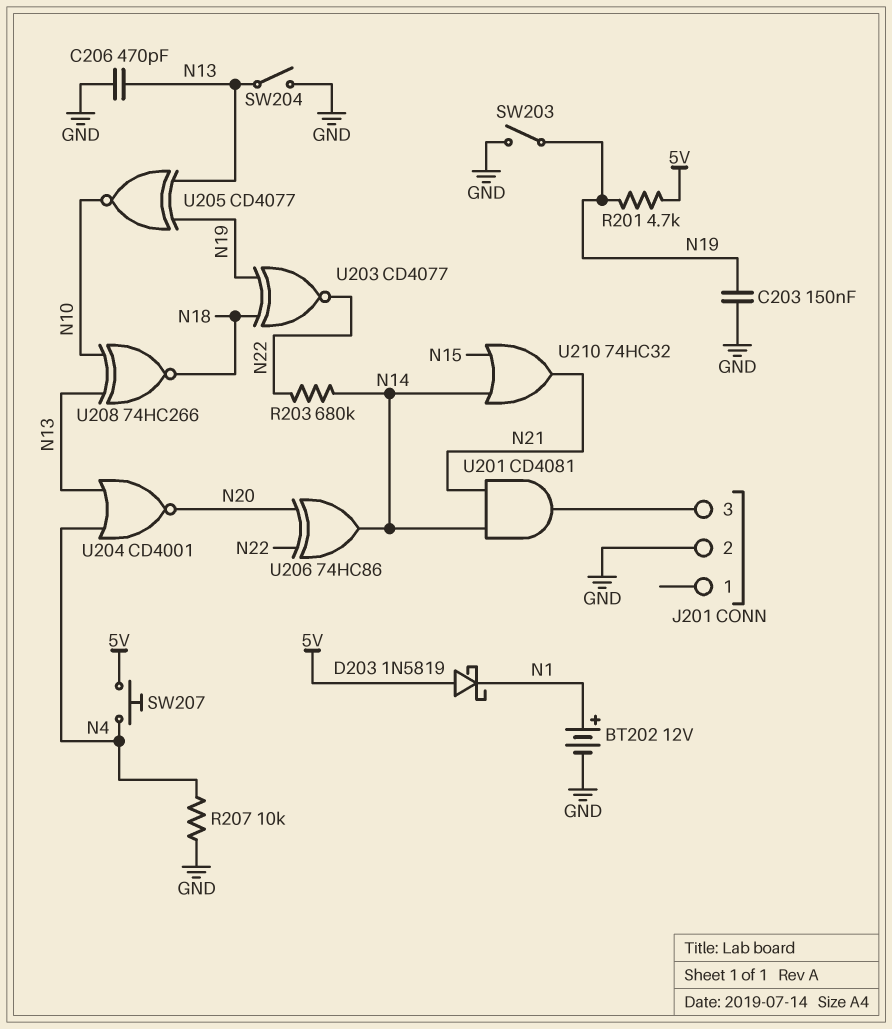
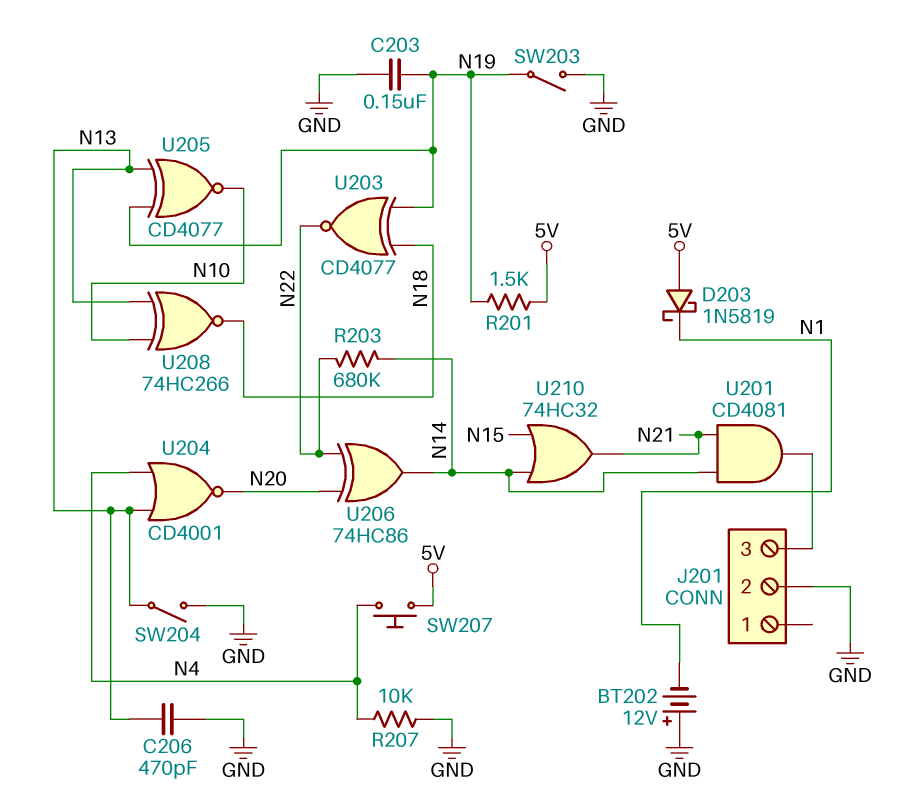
BT202: 12V (plus N1, minus GND) -> 12V (plus GND, minus N1)
R201: 4.7k (5V, N19) -> 1.5k (5V, N19)

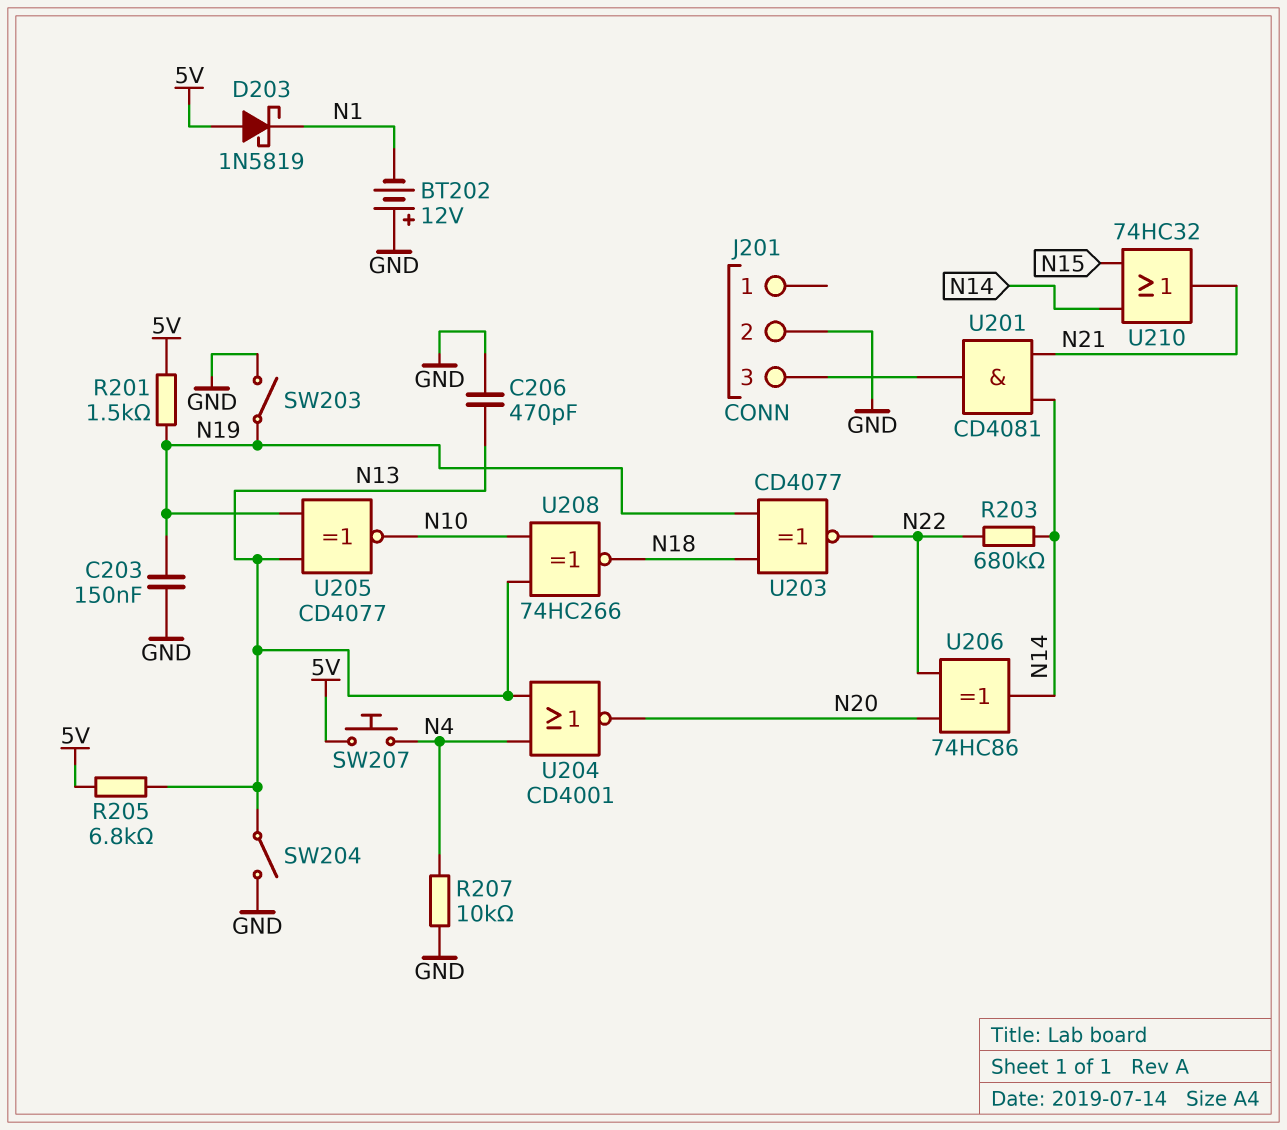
R205: none -> 6.8k (5V, N13)

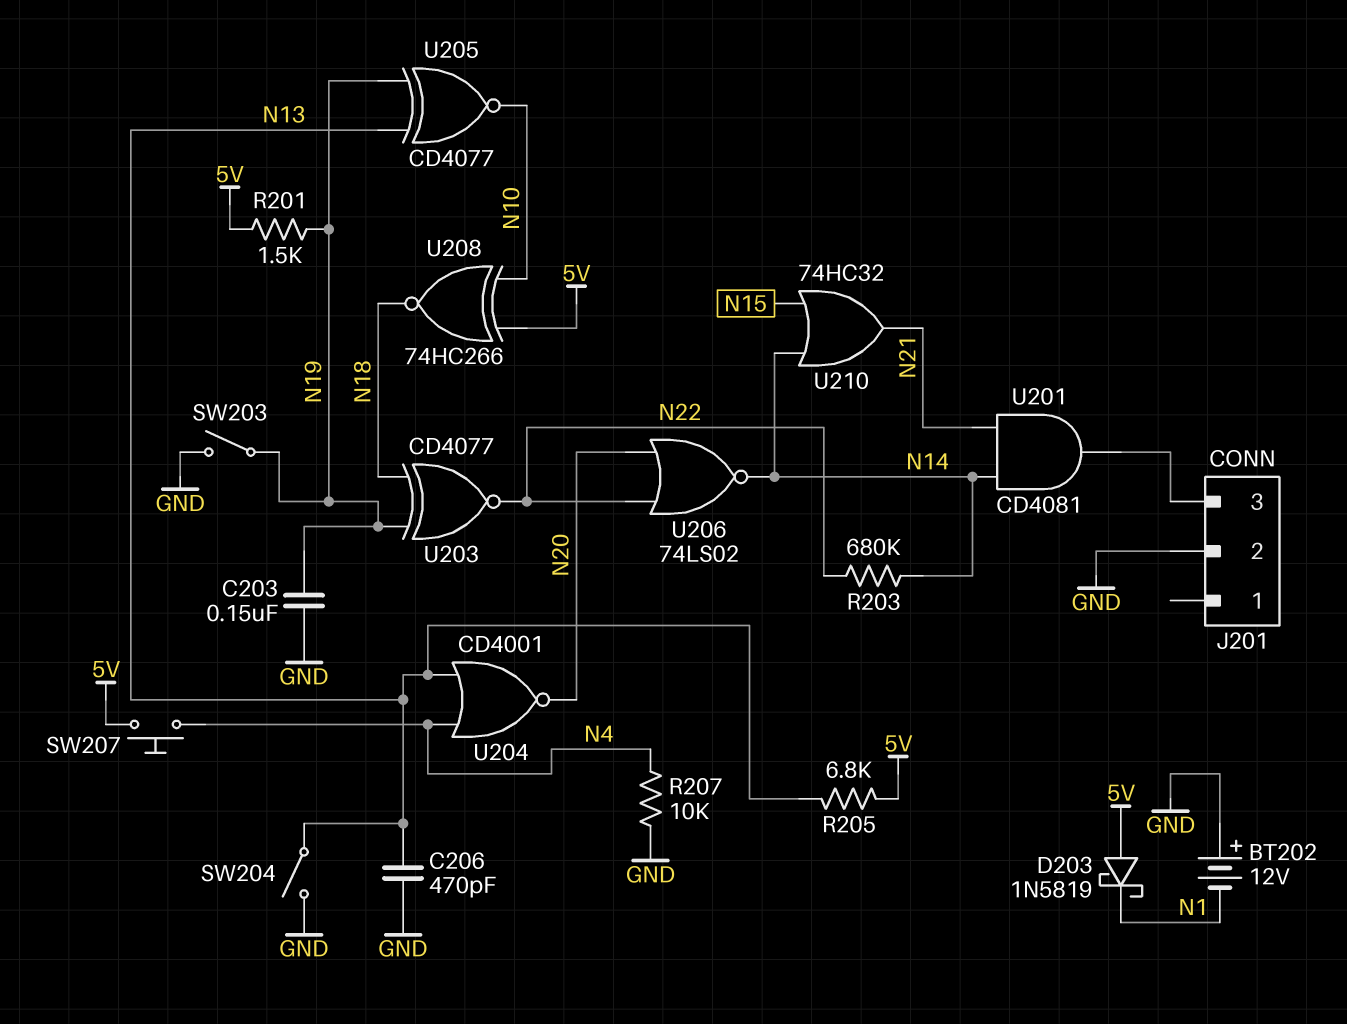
U206: XOR 74HC86 (in N20, in N22, out N14) -> NOR 74LS02 (in N20, in N22, out N14)
U208: XNOR 74HC266 (in N10, in N13, out N18) -> XNOR 74HC266 (in 5V, in N10, out N18)

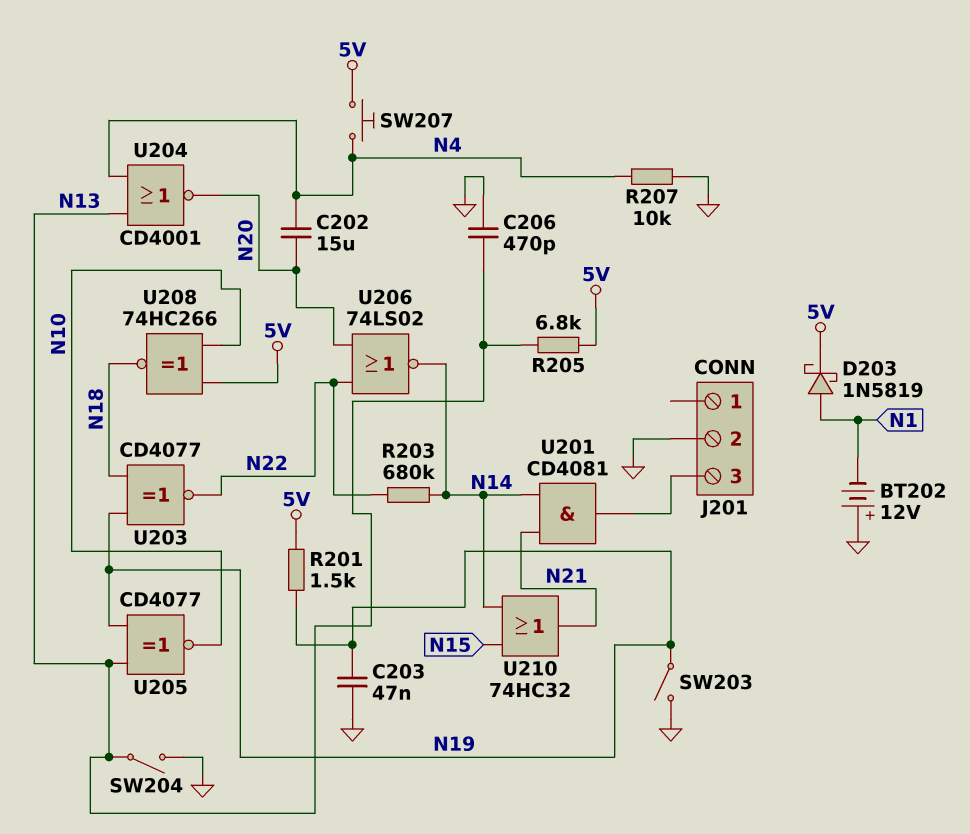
C202: none -> 15uF (N4, N20)
C203: 150nF (GND, N19) -> 47nF (GND, N19)
D203: schottky 1N5819 (A 5V, K N1) -> schottky 1N5819 (A N1, K 5V)

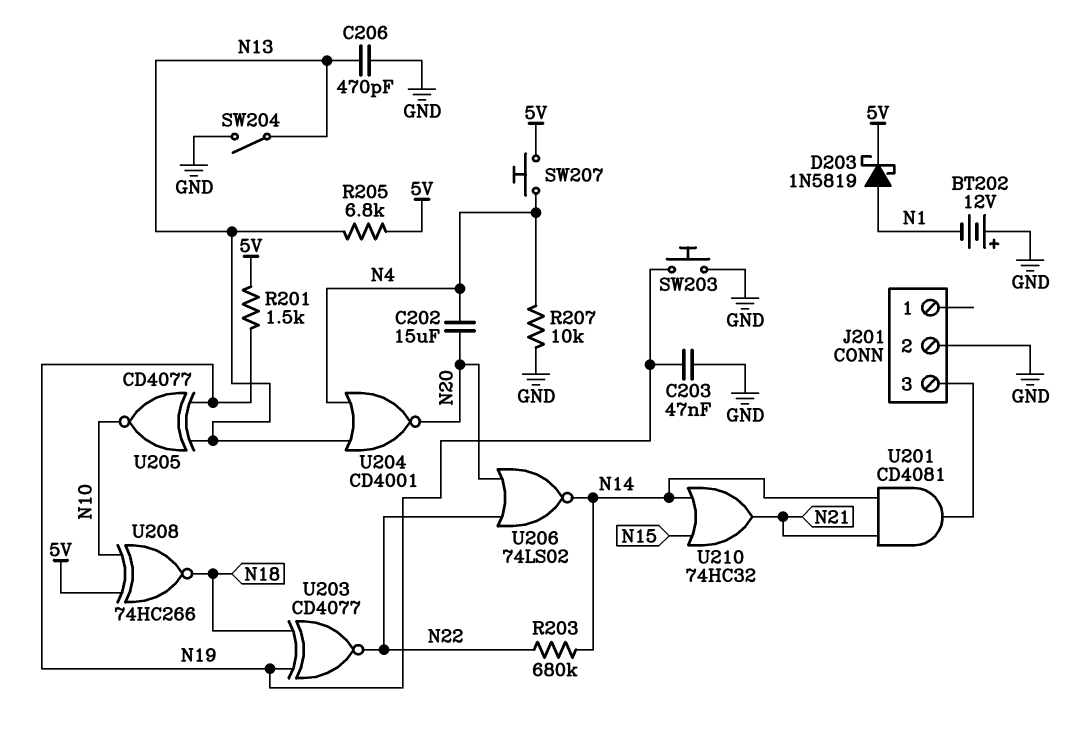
SW203: switch (GND, N19) -> button (GND, N19)

